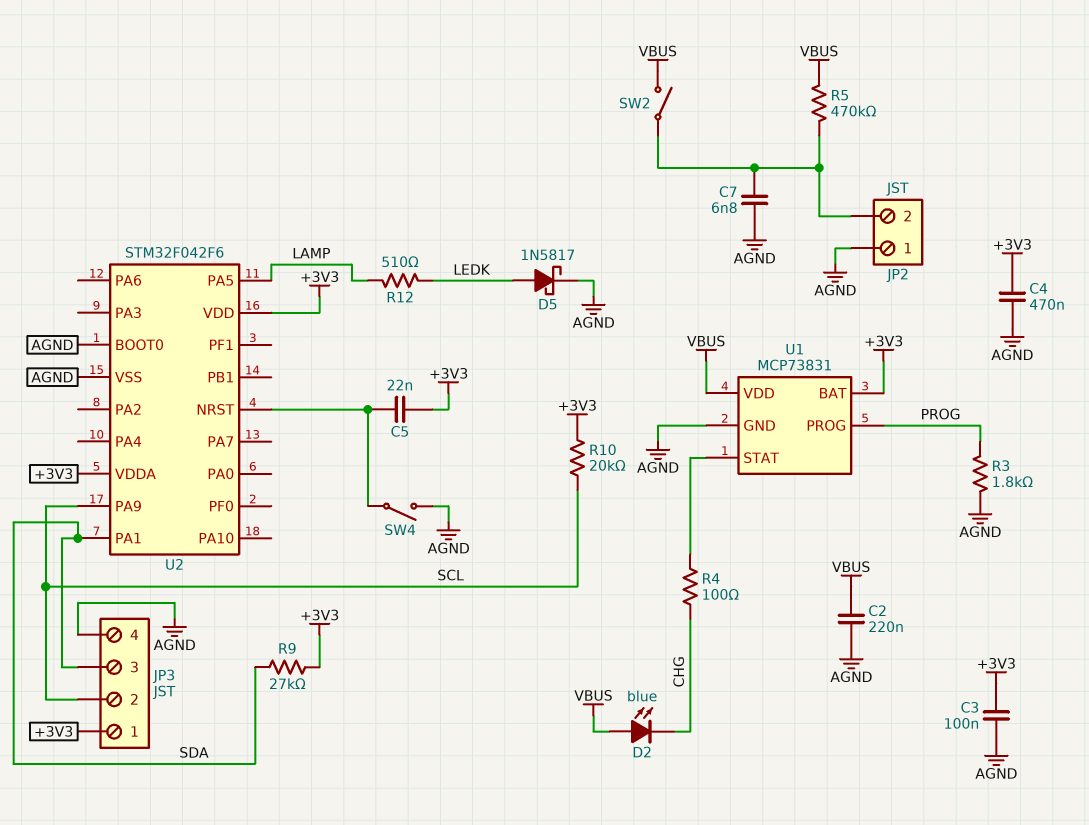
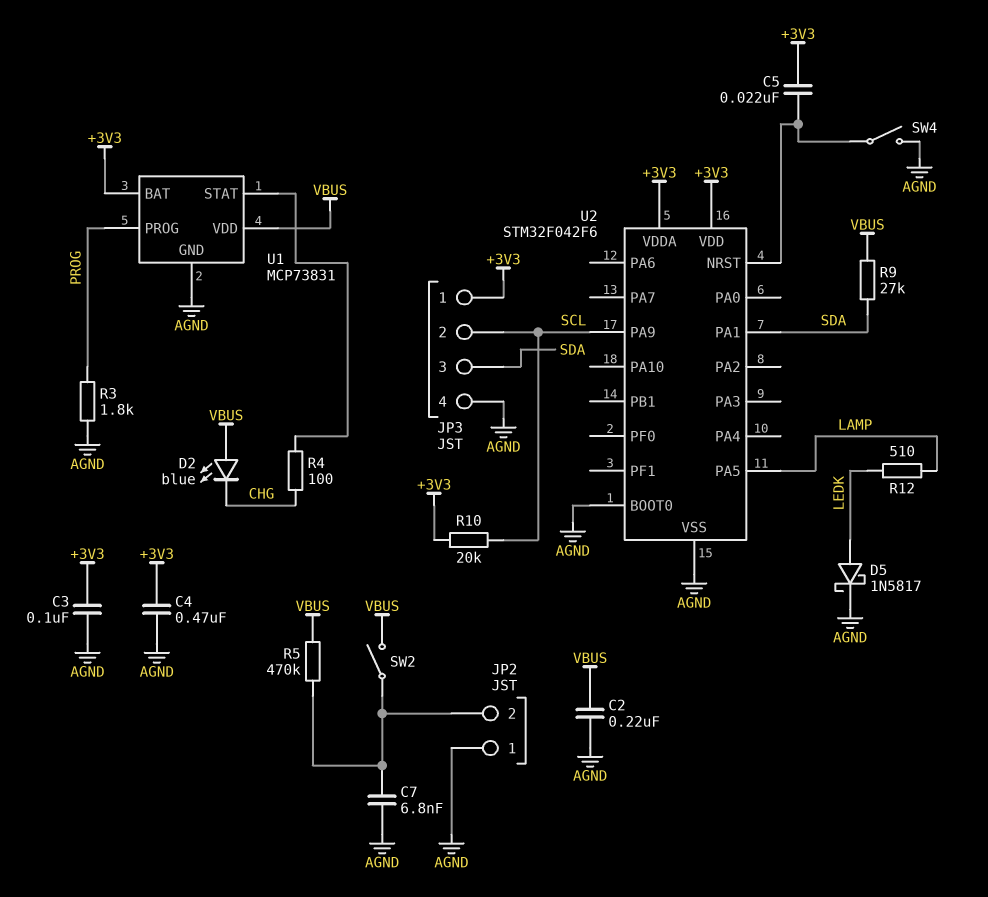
R9: 27k (+3V3, SDA) -> 27k (SDA, VBUS)

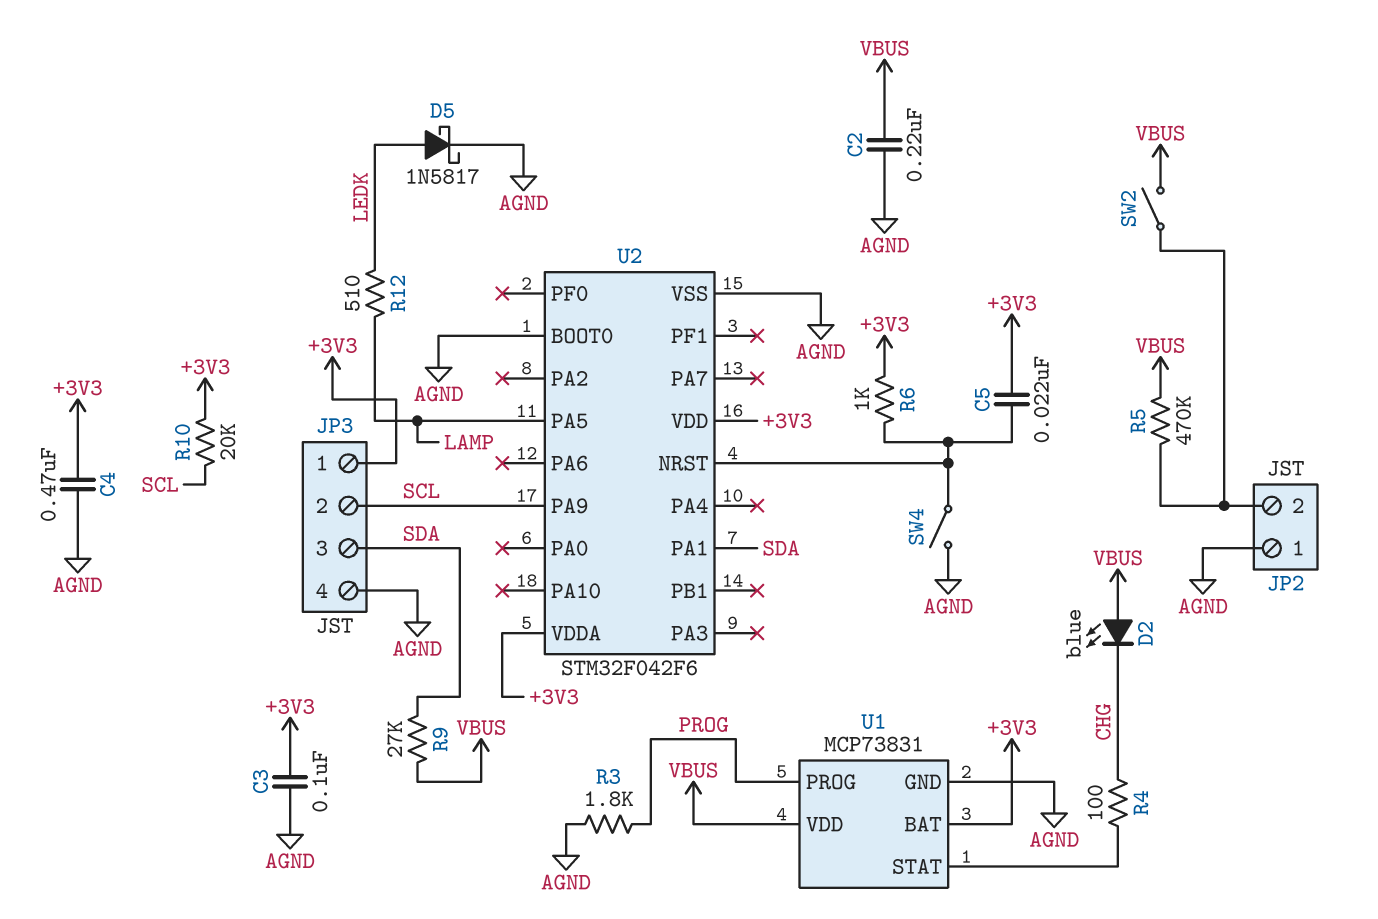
C7: 6.8nF (AGND, JP2/2) -> none
R6: none -> 1k (+3V3, U2/NRST)

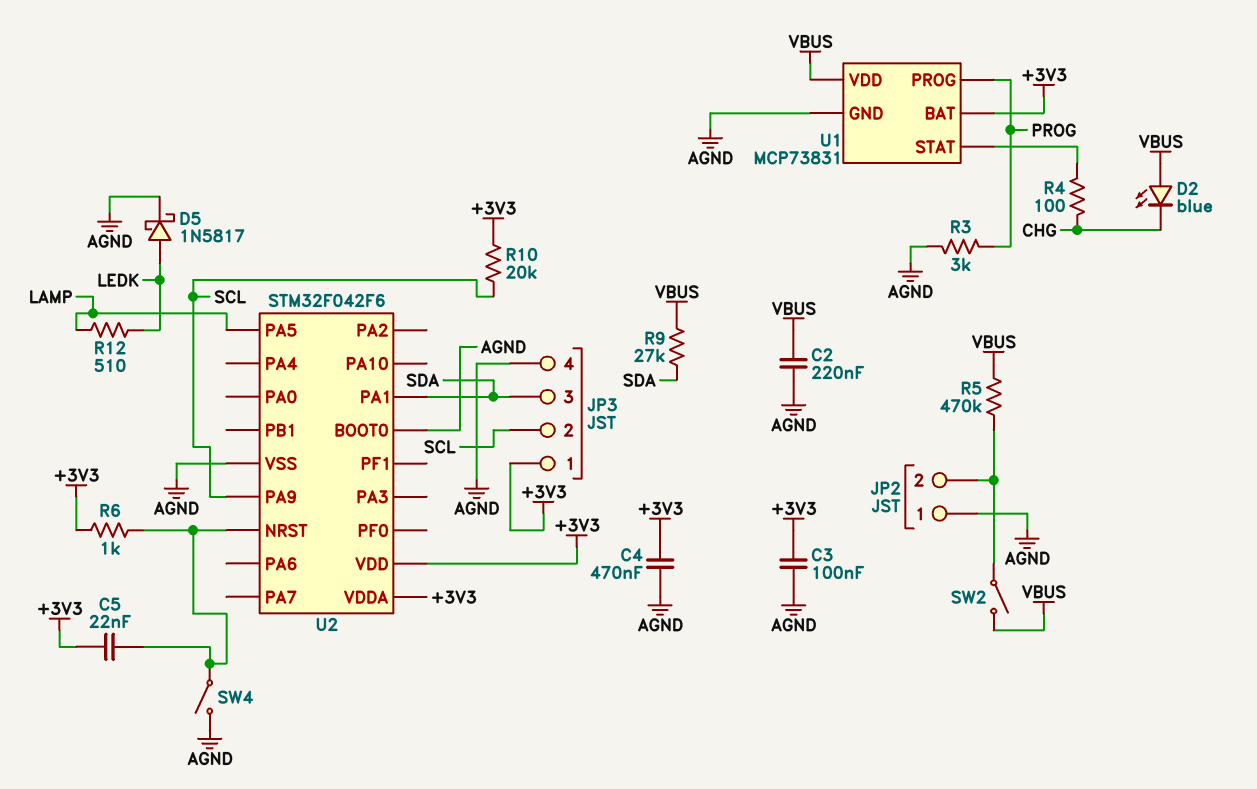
R3: 1.8k (AGND, PROG) -> 3k (AGND, PROG)

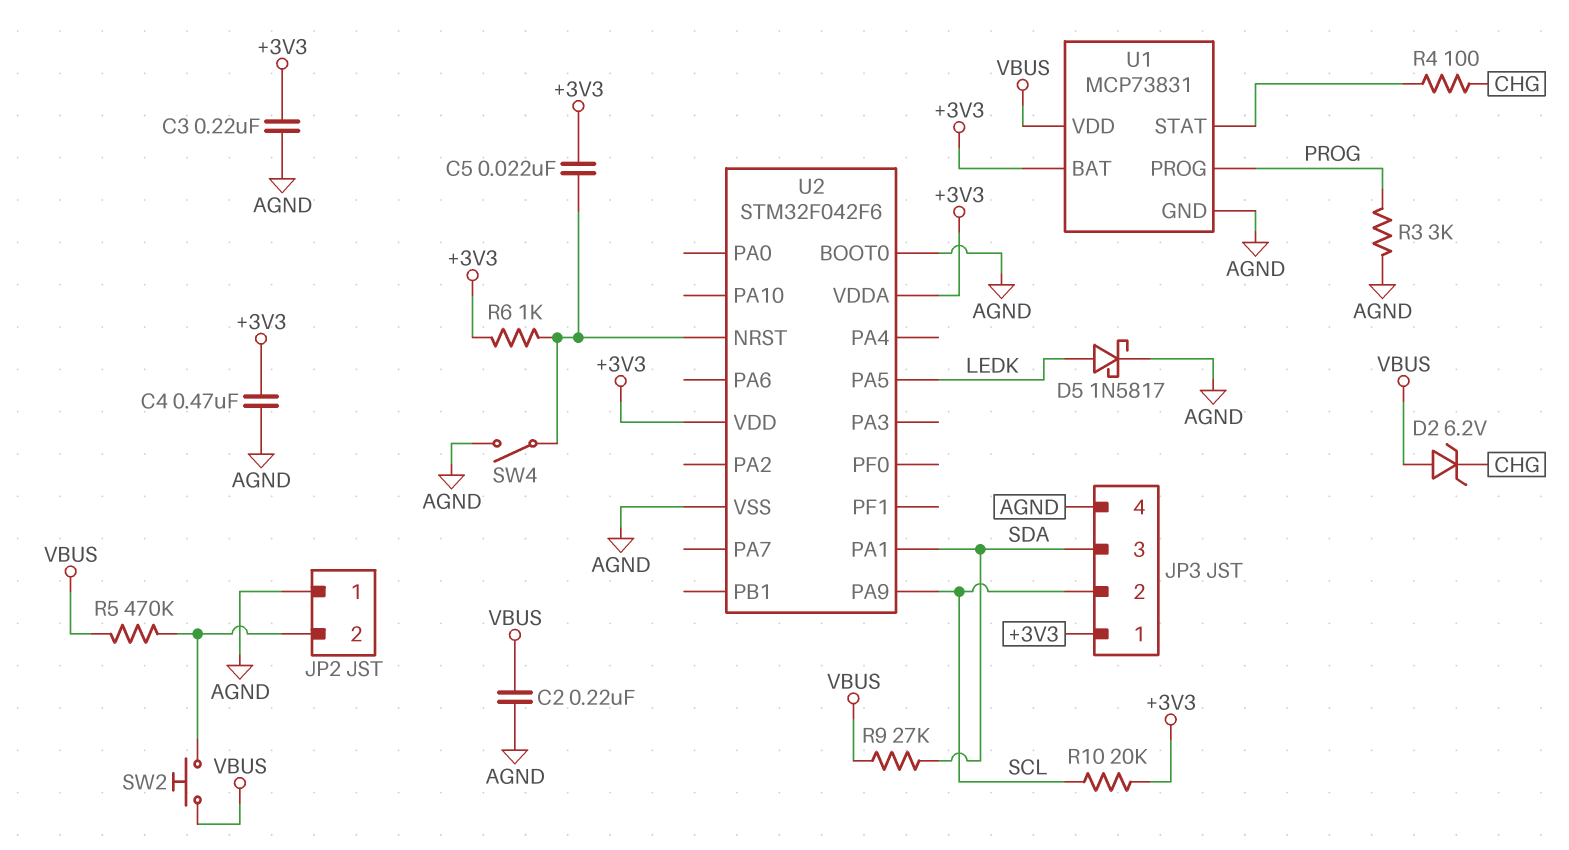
C3: 100nF (+3V3, AGND) -> 220nF (+3V3, AGND)
D2: LED blue (A VBUS, K CHG) -> zener 6.2V (A VBUS, K CHG)
R12: 510 (LAMP, LEDK) -> none
SW2: switch (JP2/2, VBUS) -> button (JP2/2, VBUS)
U2 pin PA5: LAMP -> LEDK

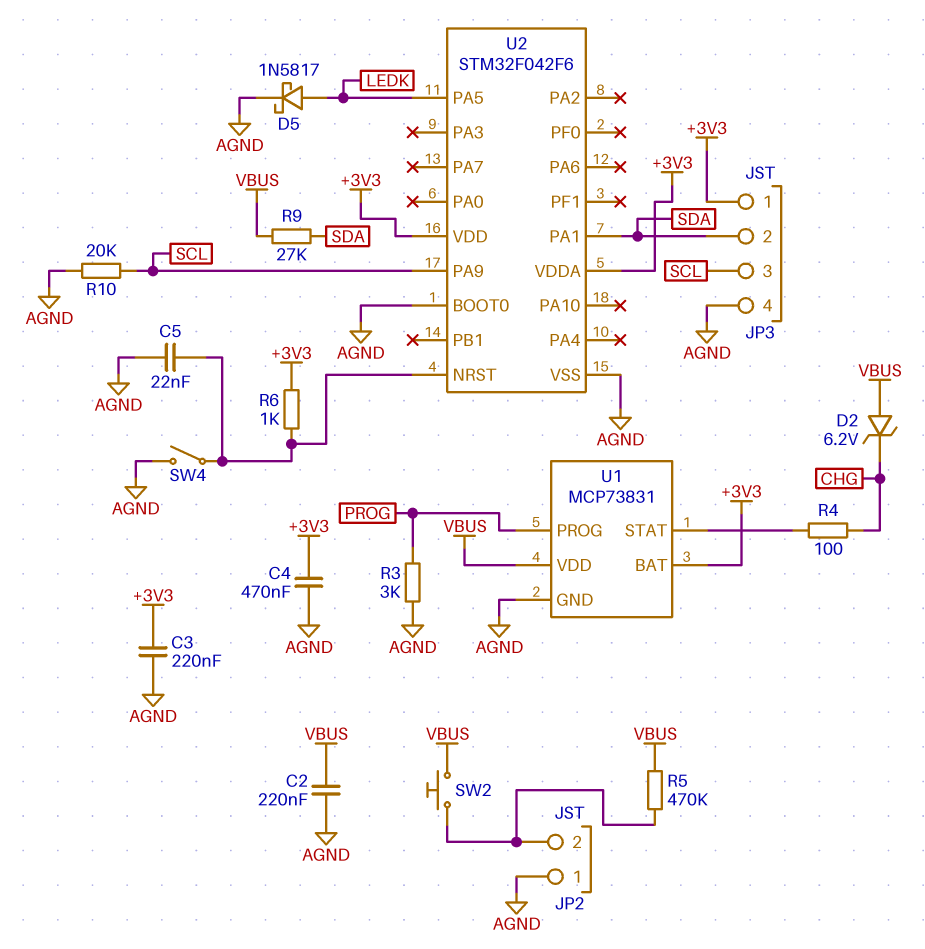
C5: 22nF (+3V3, U2/NRST) -> 22nF (AGND, U2/NRST)
JP3 pin 2: SCL -> SDA
JP3 pin 3: SDA -> SCL
R10: 20k (+3V3, SCL) -> 20k (AGND, SCL)

